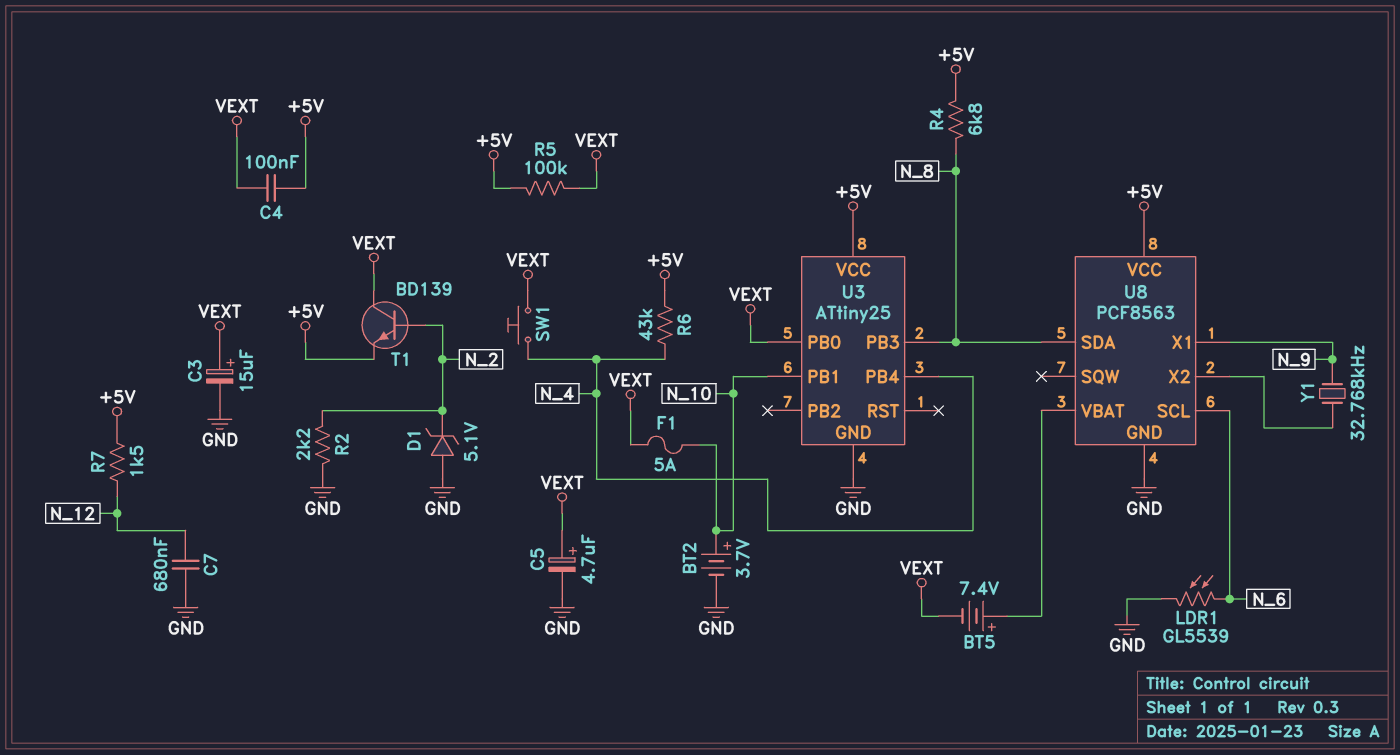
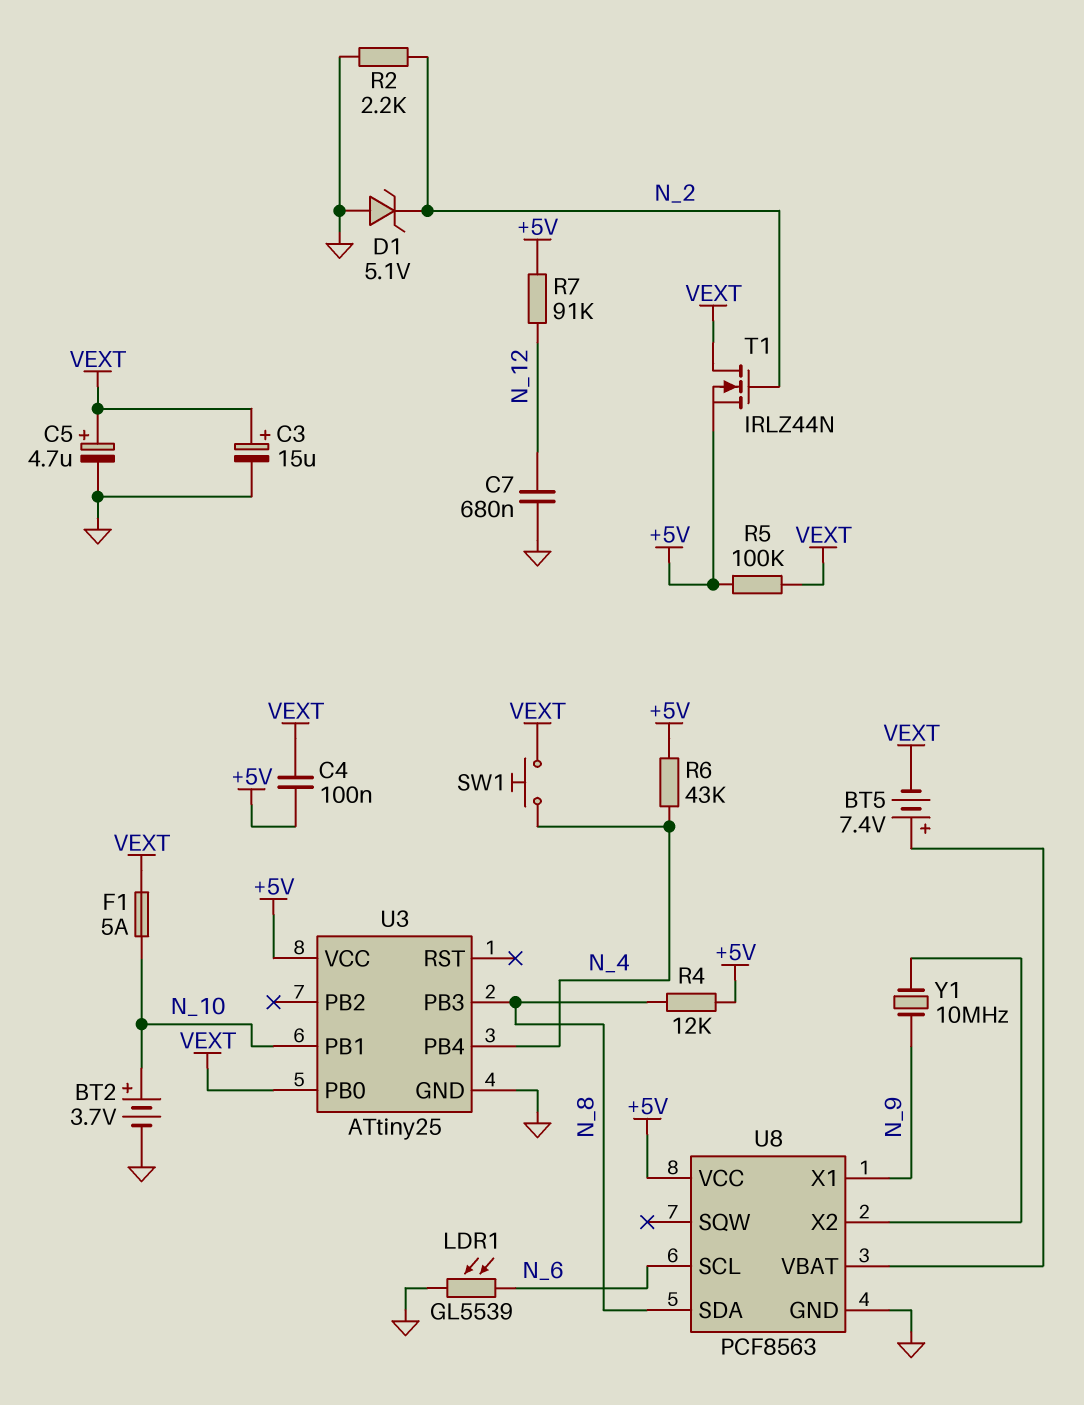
R4: 6.8k (+5V, N_8) -> 12k (+5V, N_8)
R7: 1.5k (+5V, N_12) -> 91k (+5V, N_12)
T1: NPN BD139 (B N_2, C VEXT, E +5V) -> NMOS IRLZ44N (G N_2, D VEXT, S +5V)
Y1: 32.768kHz (N_9, U8/X2) -> 10MHz (N_9, U8/X2)

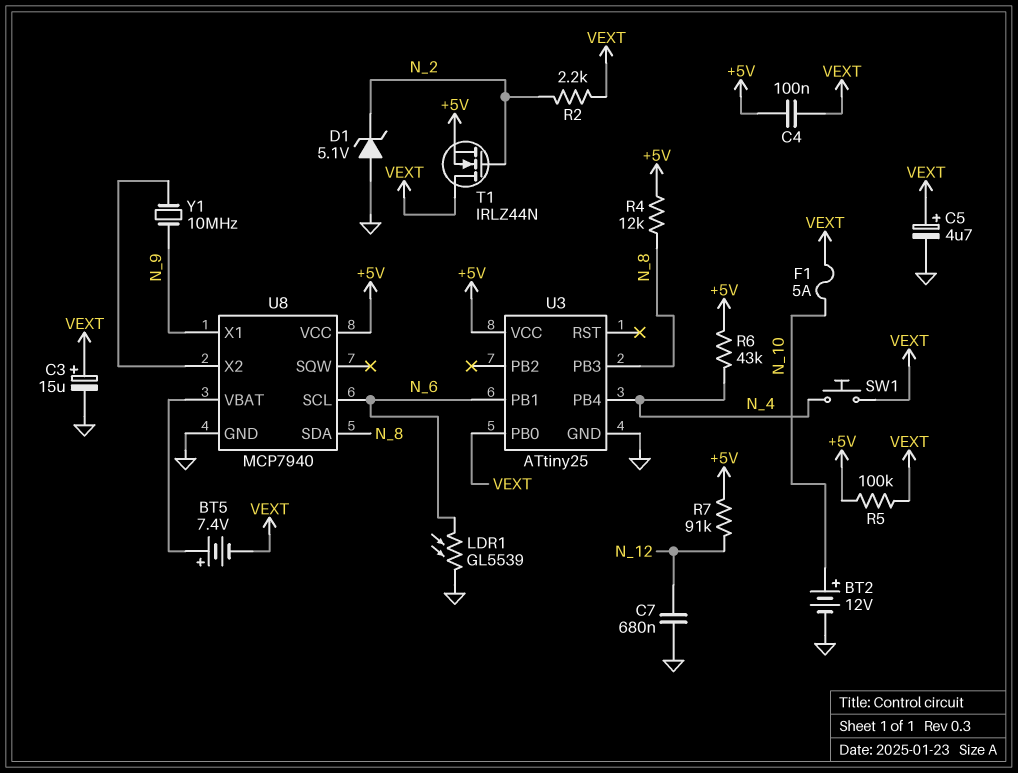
BT2: 3.7V (plus N_10, minus GND) -> 12V (plus N_10, minus GND)
R2: 2.2k (GND, N_2) -> 2.2k (N_2, VEXT)
U3 pin PB1: N_10 -> N_6
U8: PCF8563 -> MCP7940

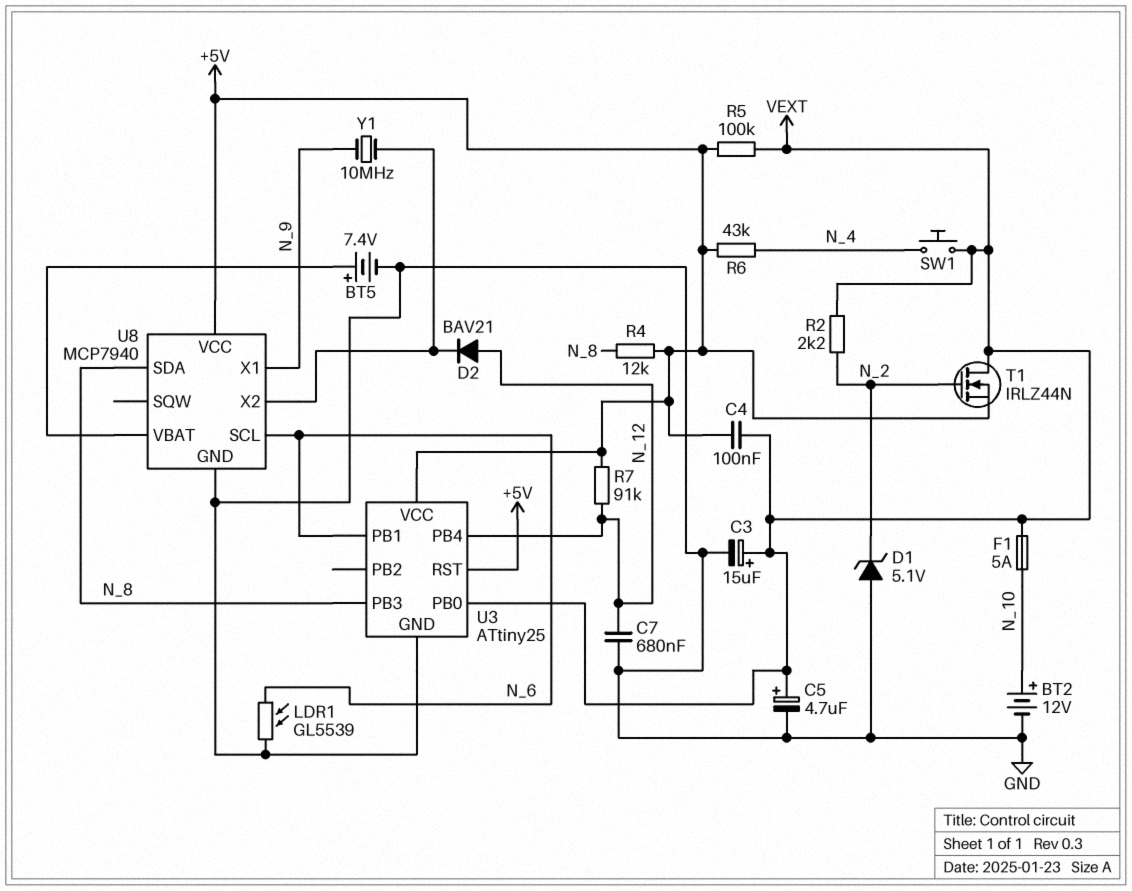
BT5: 7.4V (plus U8/VBAT, minus VEXT) -> 7.4V (plus U8/VBAT, minus GND)
D2: none -> diode BAV21 (A N_12, K U8/X2)
U3 pin PB4: N_4 -> N_12
U3 pin RST: none -> +5V

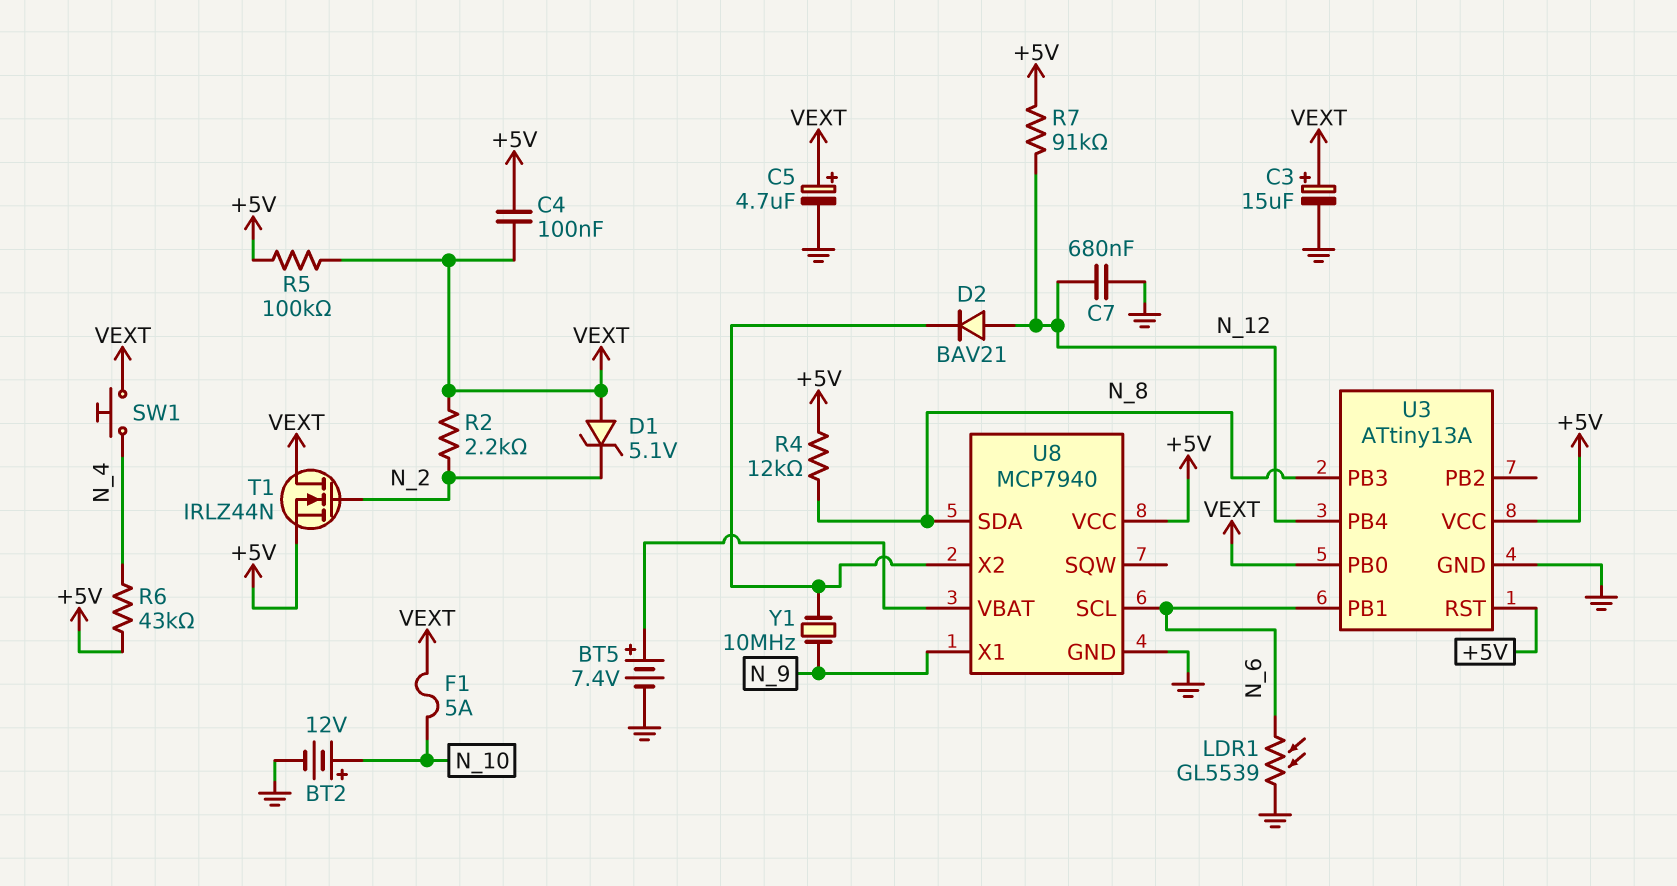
D1: zener 5.1V (A GND, K N_2) -> zener 5.1V (A VEXT, K N_2)
U3: ATtiny25 -> ATtiny13A

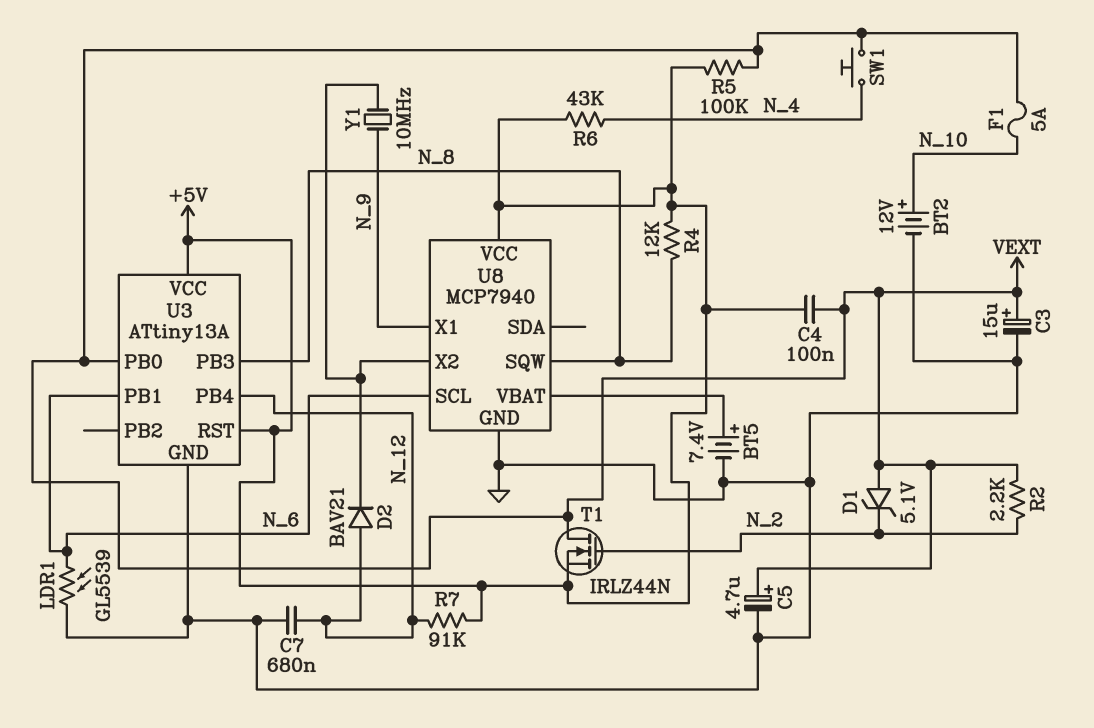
U8 pin SDA: N_8 -> none
U8 pin SQW: none -> N_8

